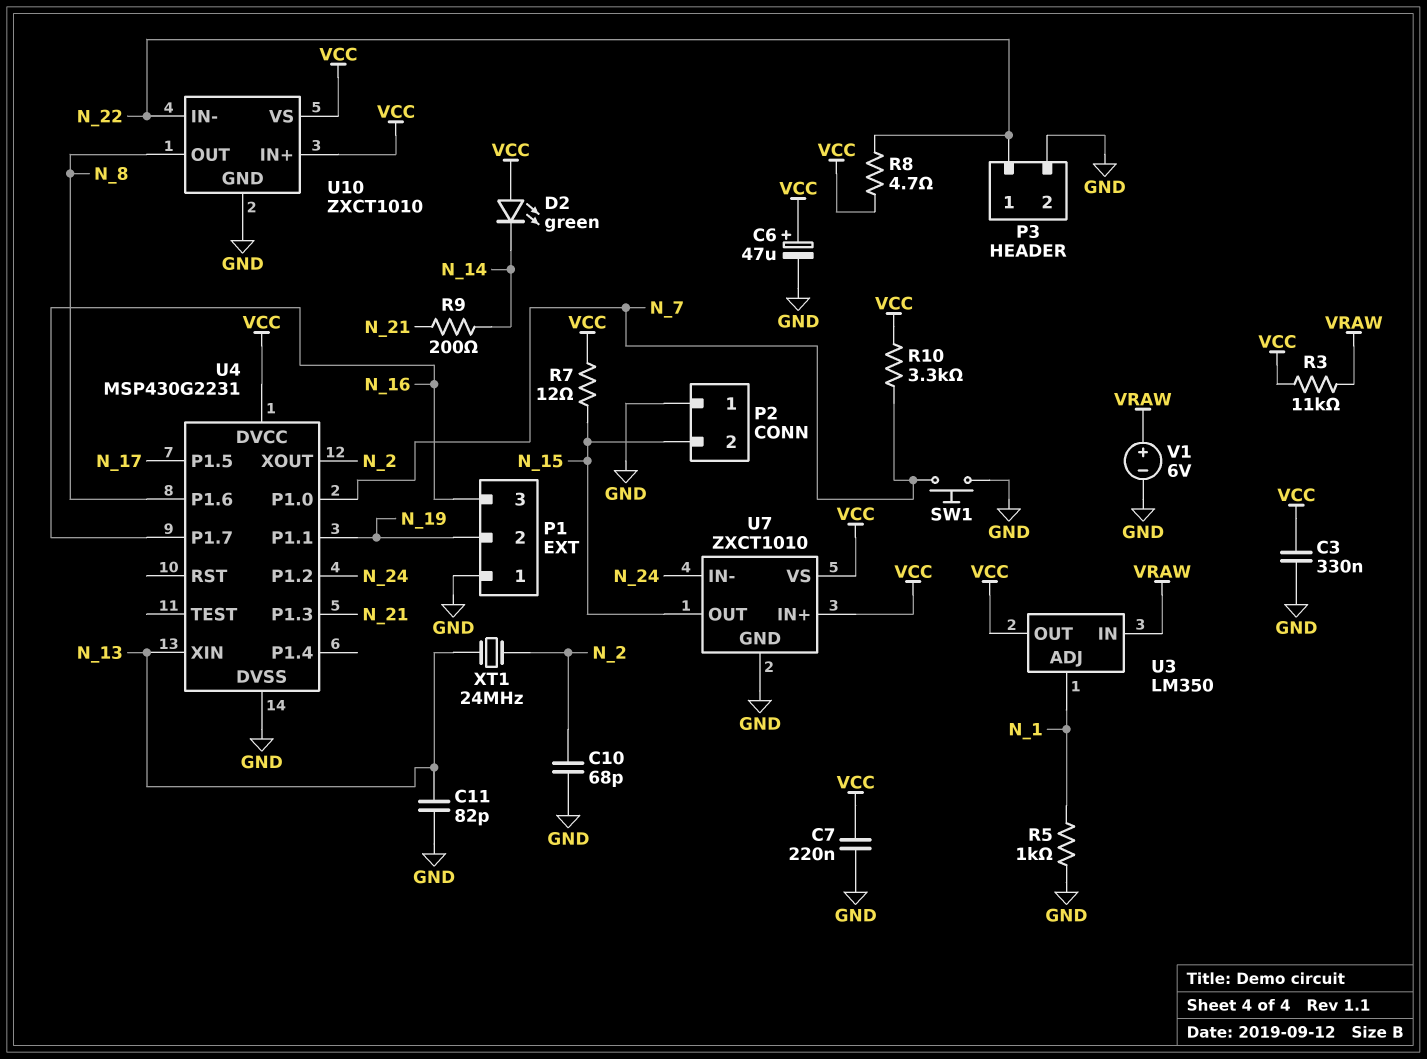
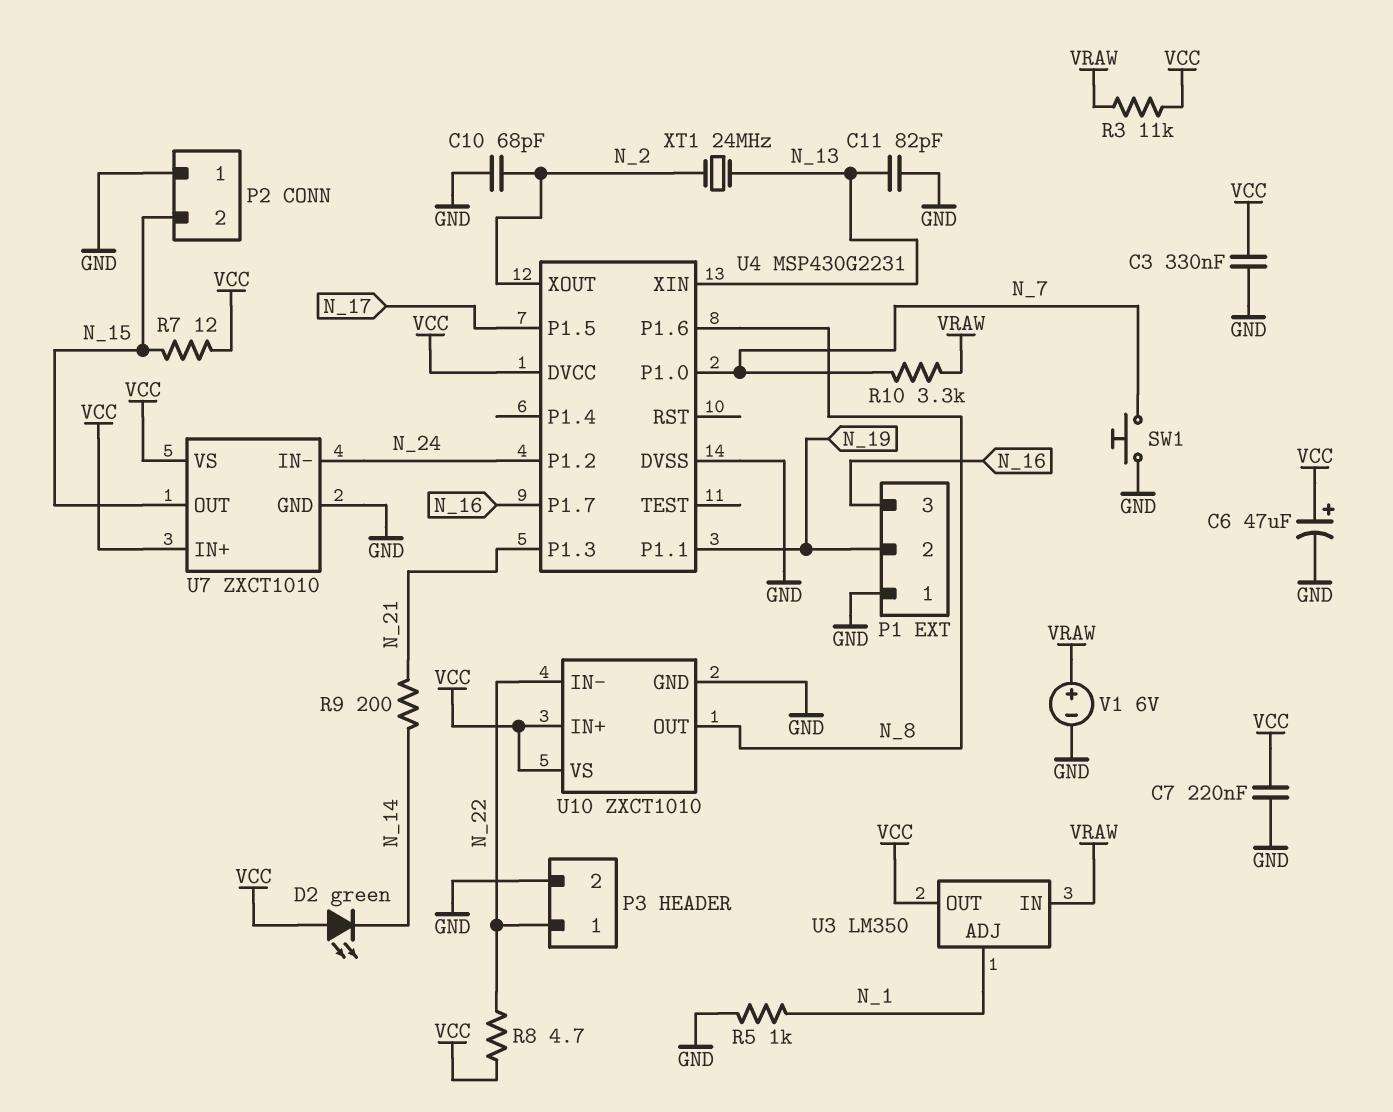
R10: 3.3k (N_7, VCC) -> 3.3k (N_7, VRAW)

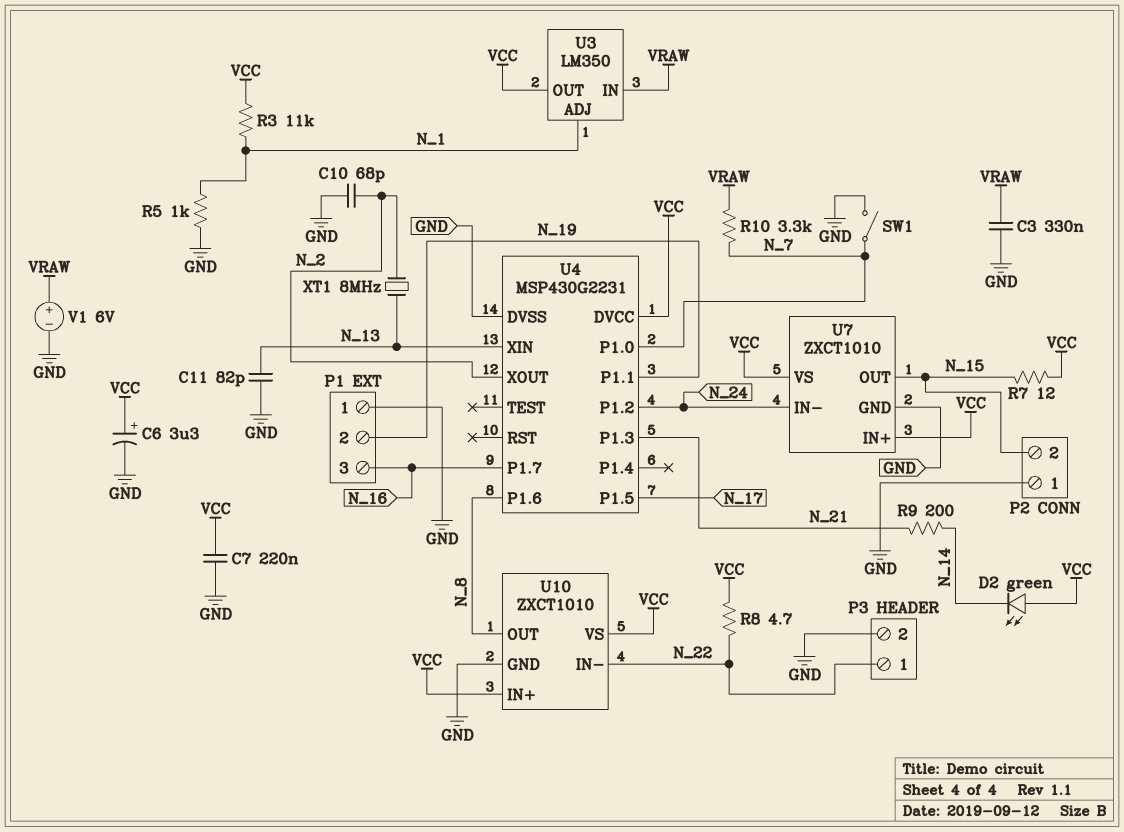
C3: 330nF (GND, VCC) -> 330nF (GND, VRAW)
C6: 47uF (plus VCC, minus GND) -> 3.3uF (plus VCC, minus GND)
R3: 11k (VCC, VRAW) -> 11k (N_1, VCC)
SW1: button (GND, N_7) -> switch (GND, N_7)
XT1: 24MHz (N_2, N_13) -> 8MHz (N_2, N_13)

